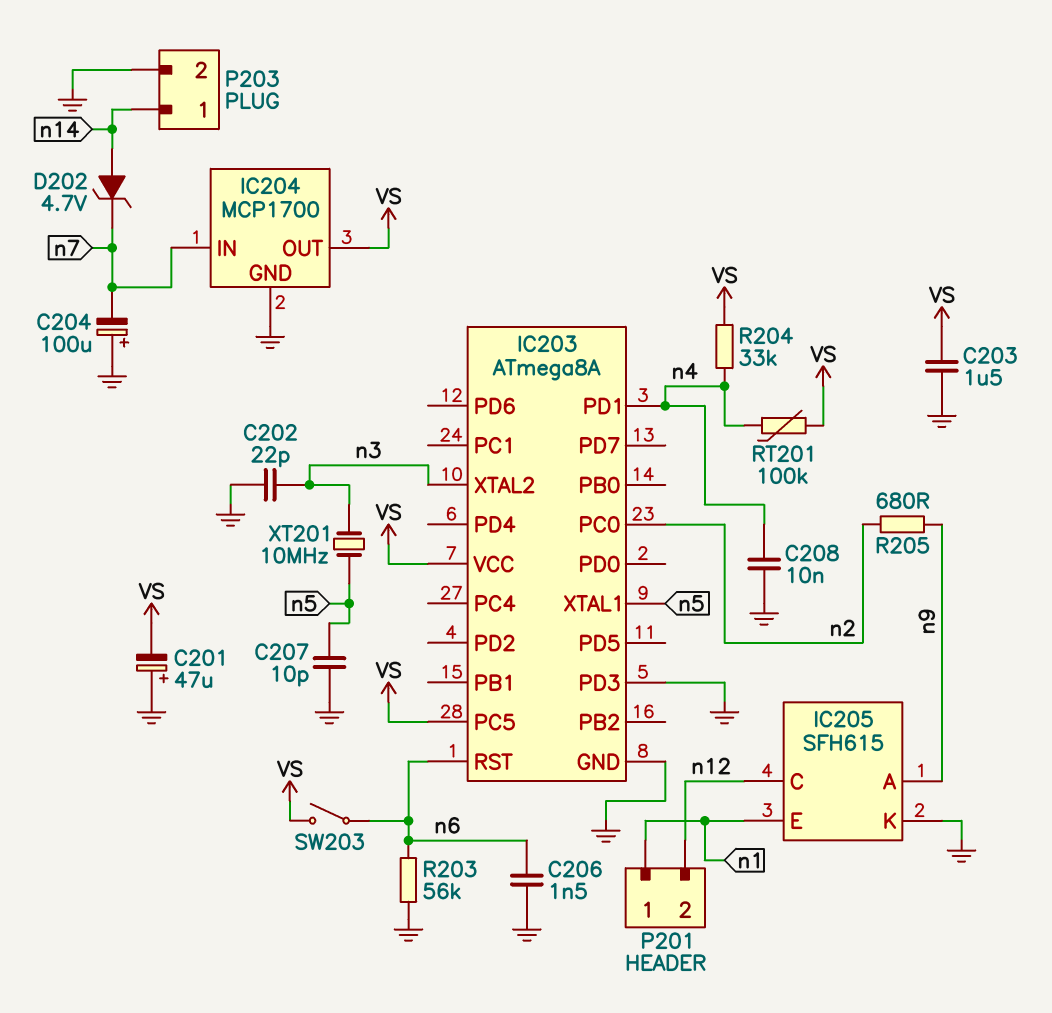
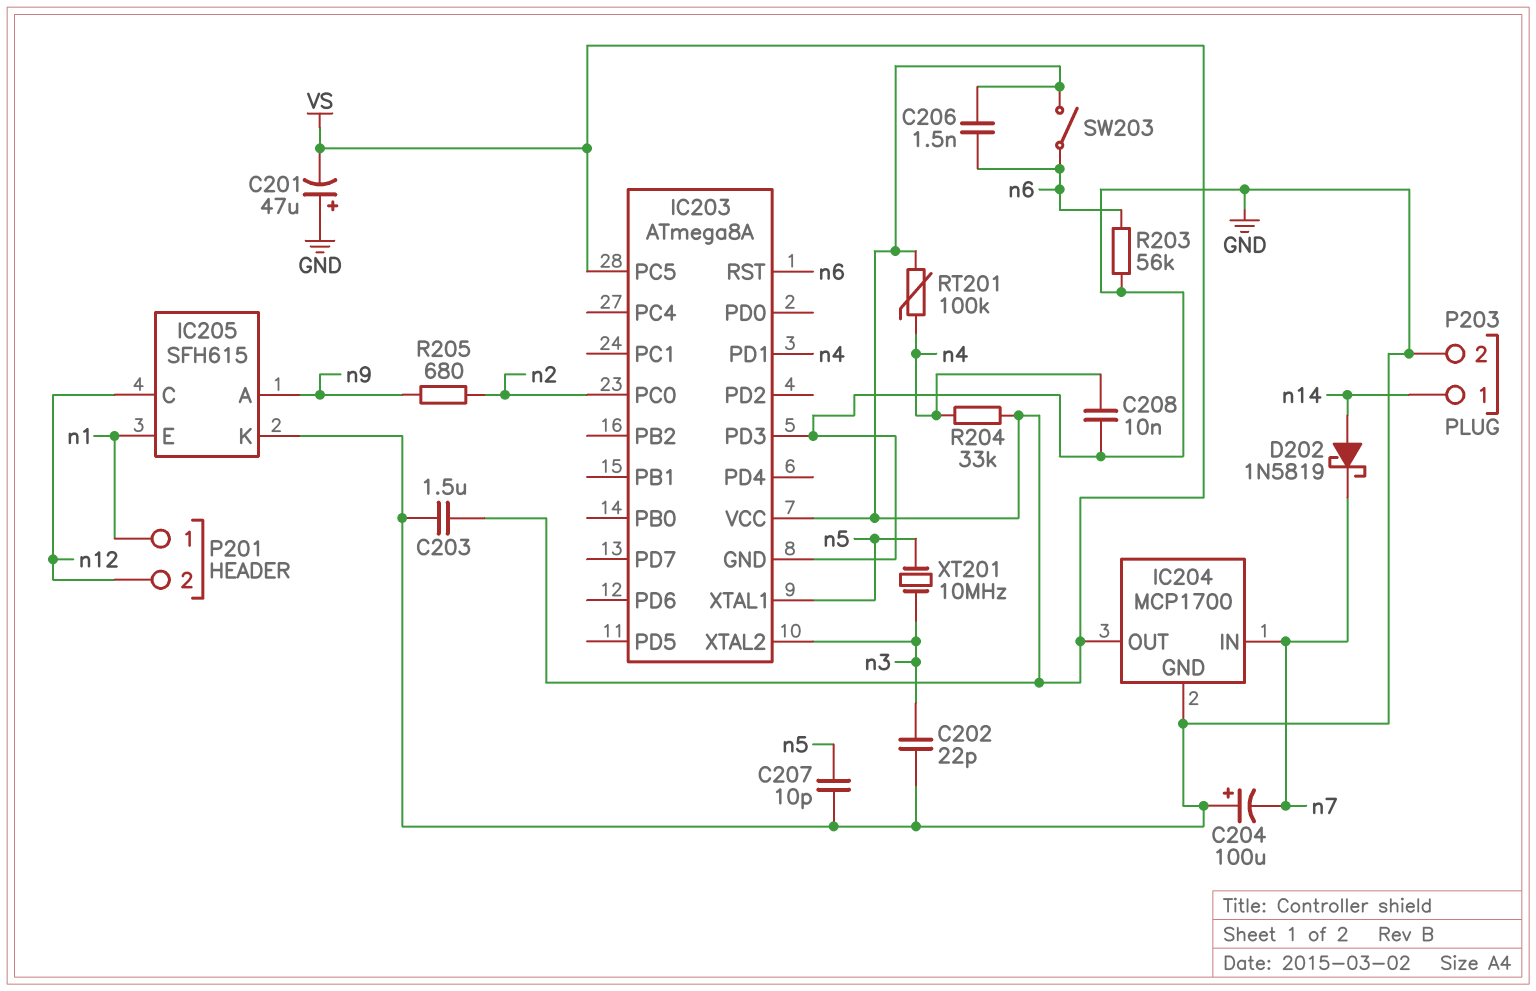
C206: 1.5nF (GND, n6) -> 1.5nF (VS, n6)
D202: zener 4.7V (A n14, K n7) -> schottky 1N5819 (A n14, K n7)

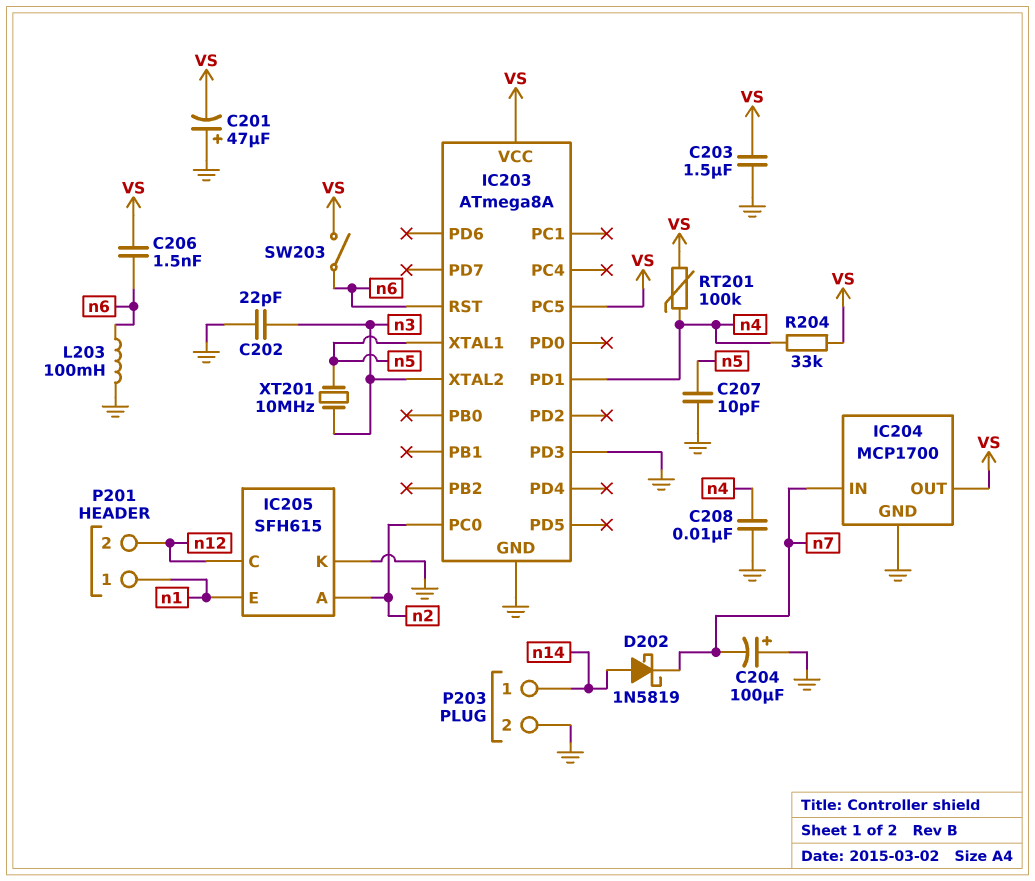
IC205 pin A: n9 -> n2
L203: none -> 100mH (GND, n6)
R203: 56k (GND, n6) -> none
R205: 680 (n2, n9) -> none

